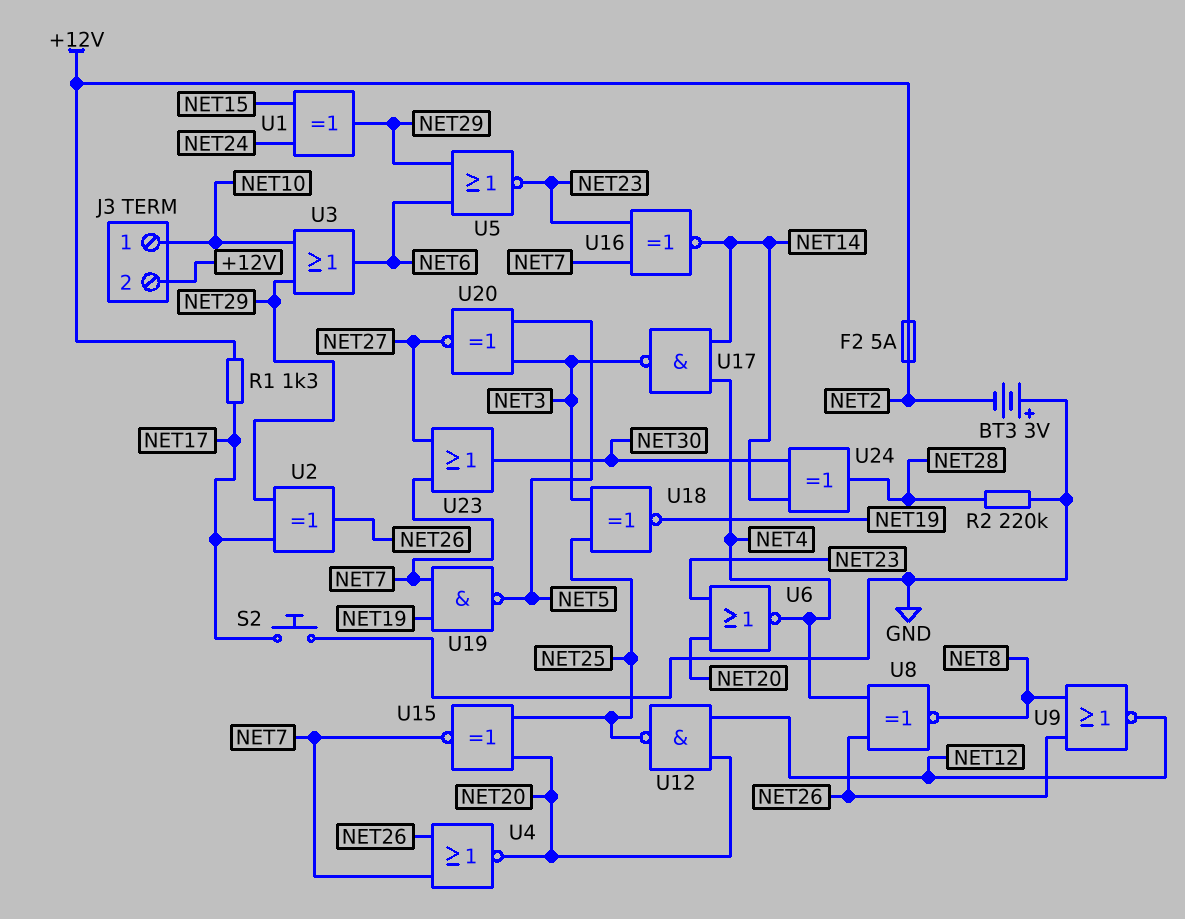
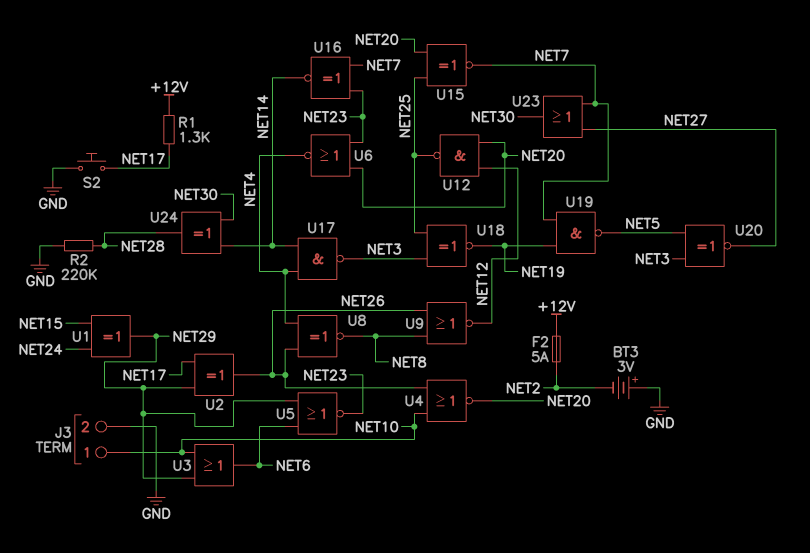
J3 pin 2: +12V -> GND
U4: NOR (in NET7, in NET26, out NET20) -> NOR (in NET10, in NET26, out NET20)

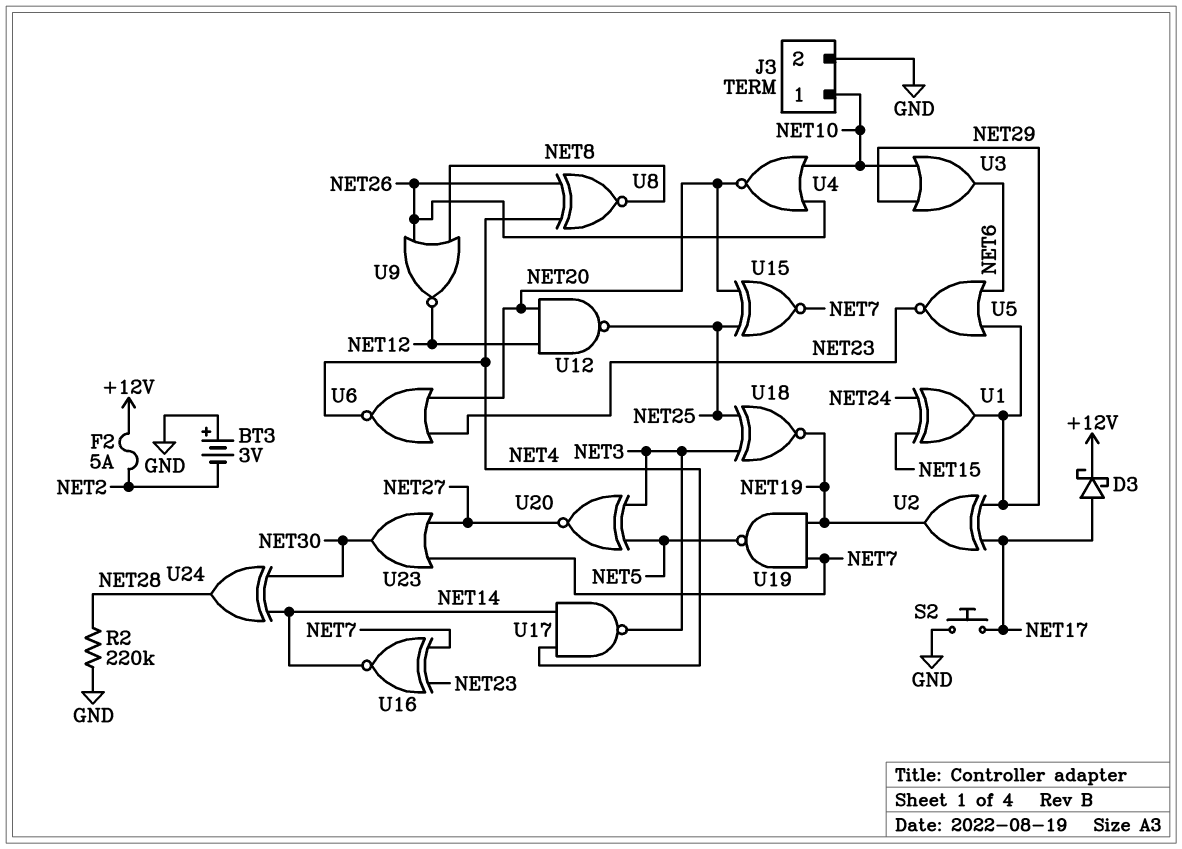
D3: none -> schottky (A NET17, K +12V)
R1: 1.3k (+12V, NET17) -> none
U2: XOR (in NET17, in NET29, out NET26) -> XOR (in NET17, in NET29, out NET19)

